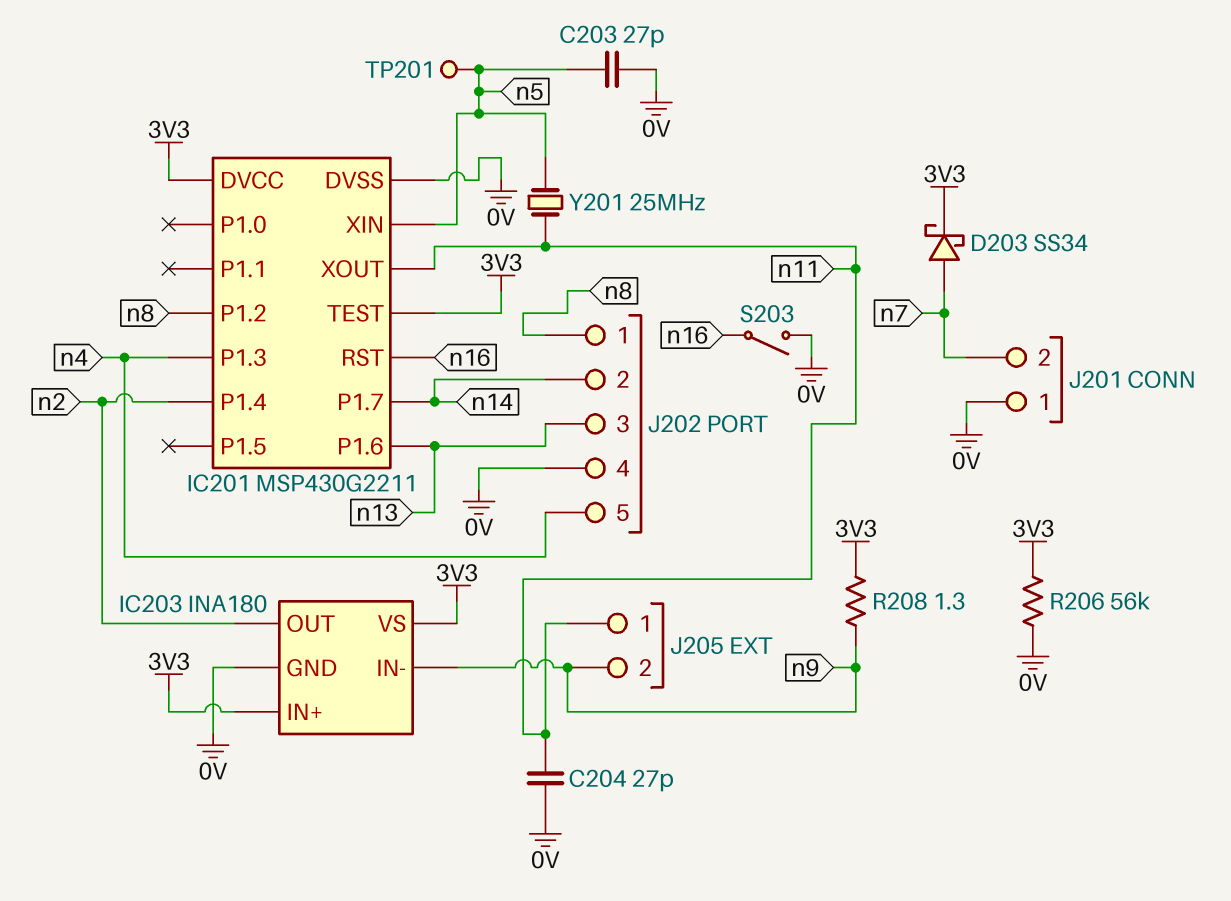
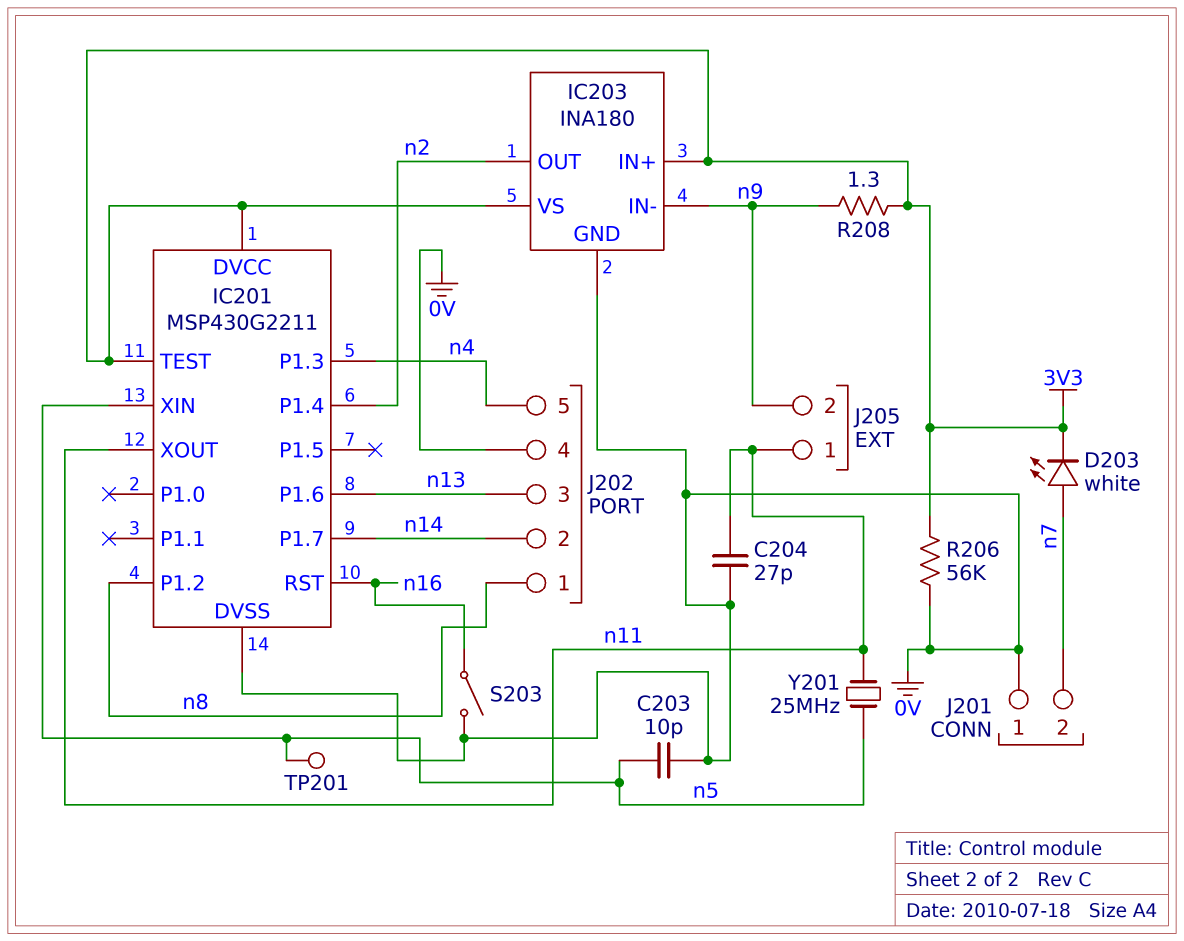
C203: 27pF (0V, n5) -> 10pF (0V, n5)
D203: schottky SS34 (A n7, K 3V3) -> LED white (A n7, K 3V3)

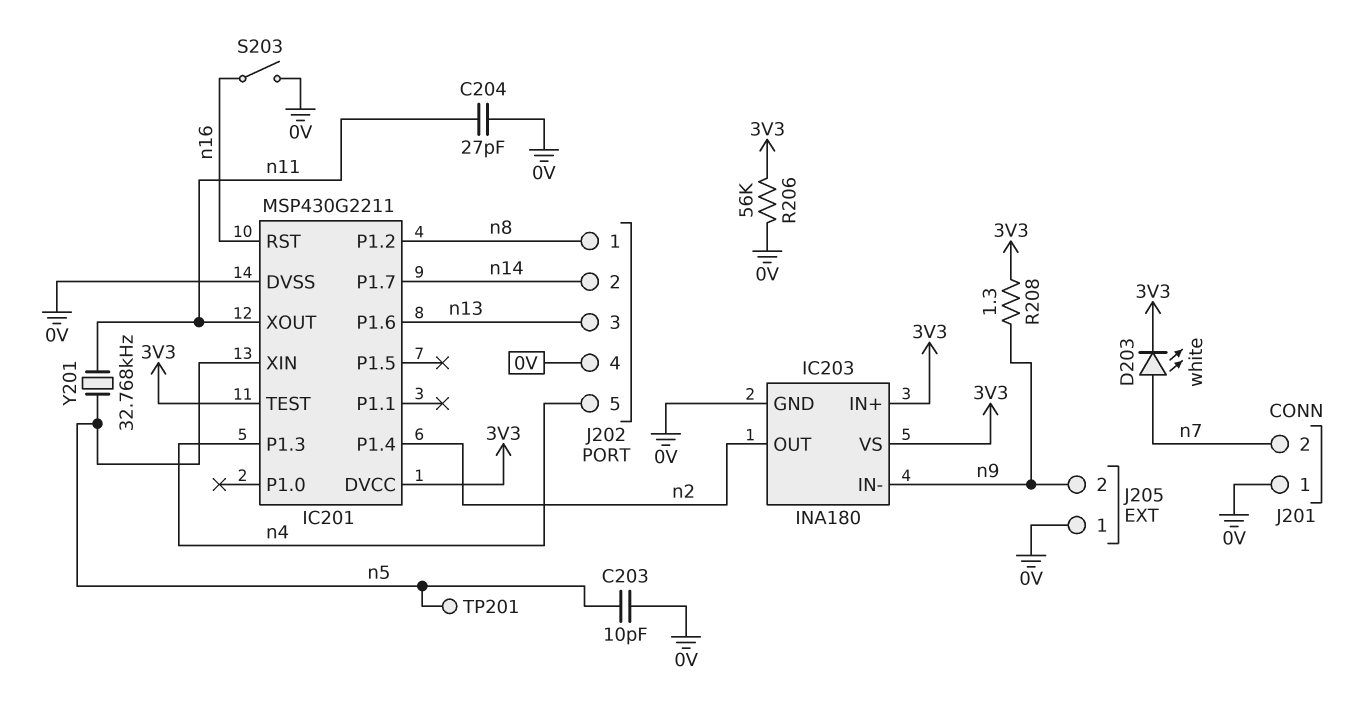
J205 pin 1: n11 -> 0V
Y201: 25MHz (n5, n11) -> 32.768kHz (n5, n11)

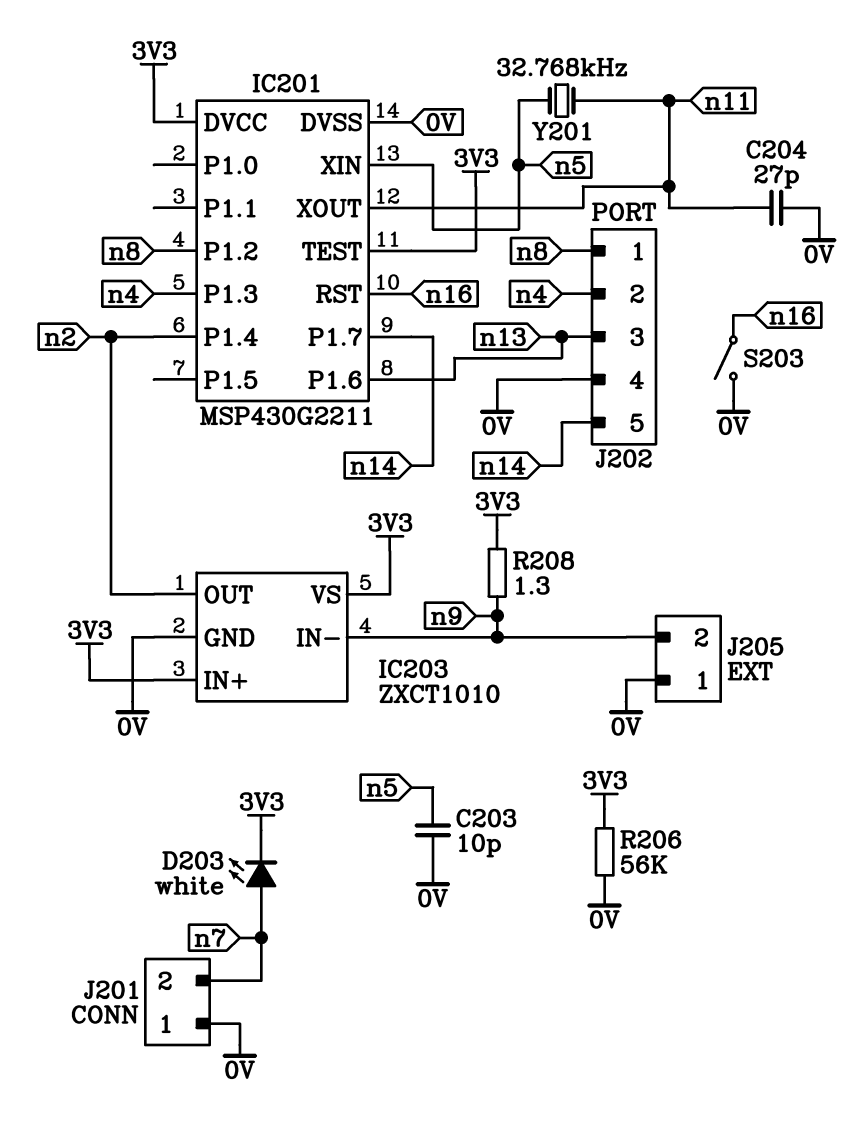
IC203: INA180 -> ZXCT1010
J202 pin 2: n14 -> n4
J202 pin 5: n4 -> n14
TP201: test point (n5) -> none

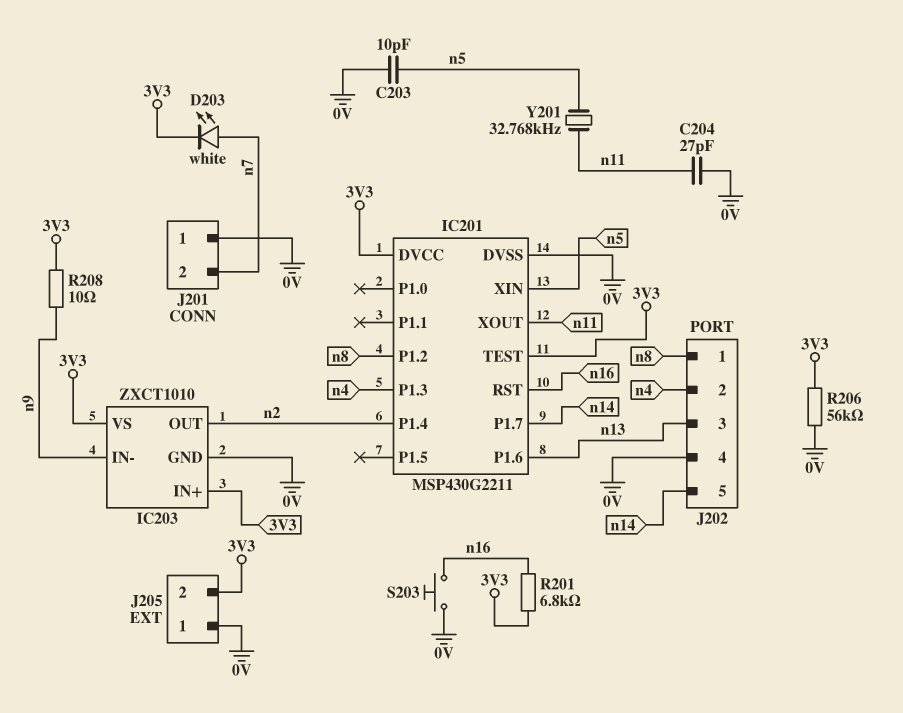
J205 pin 2: n9 -> 3V3
R201: none -> 6.8k (3V3, n16)
R208: 1.3 (3V3, n9) -> 10 (3V3, n9)
S203: switch (0V, n16) -> button (0V, n16)

